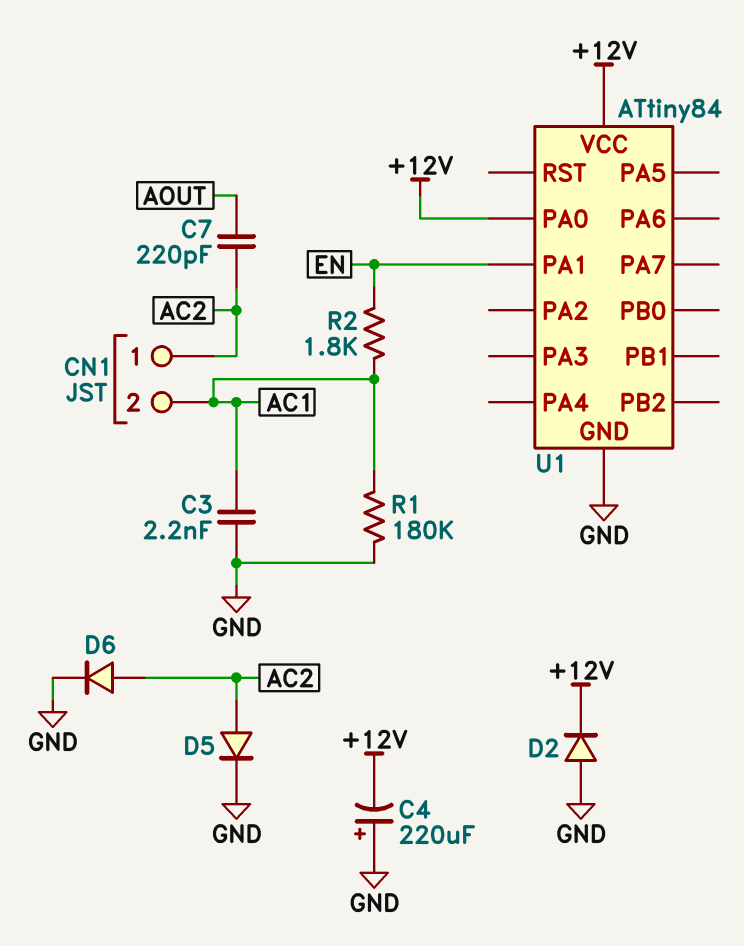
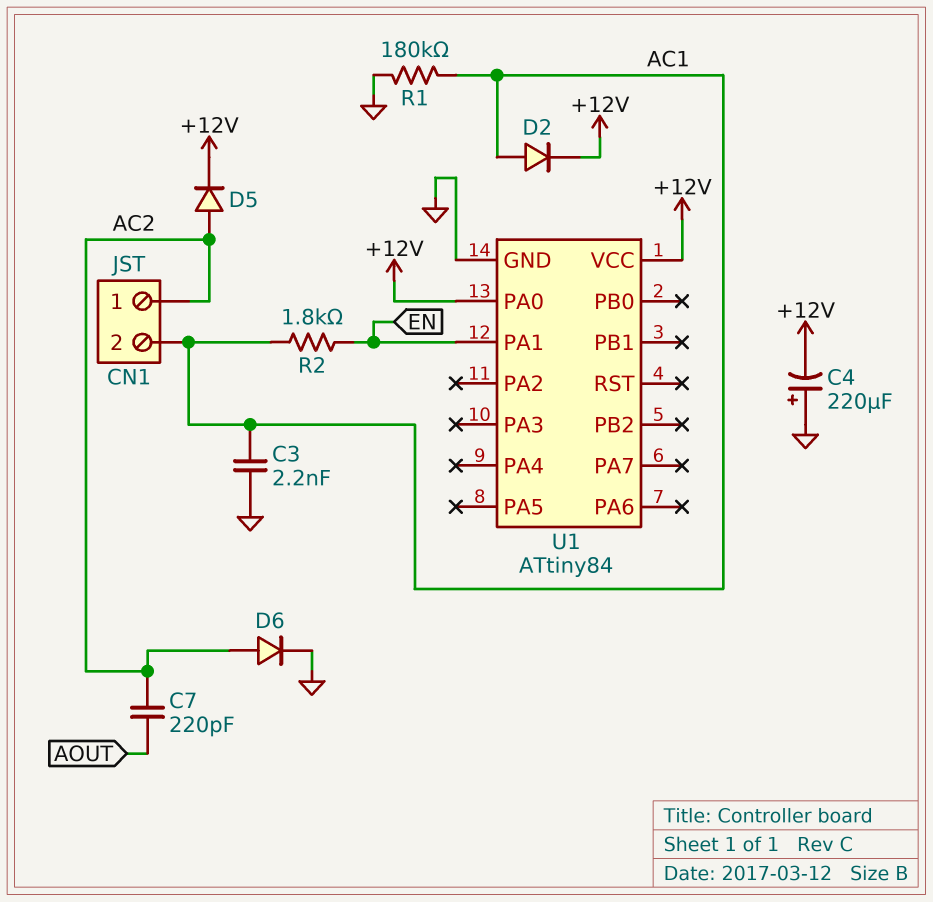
D2: diode (A GND, K +12V) -> diode (A AC1, K +12V)
D5: diode (A AC2, K GND) -> diode (A AC2, K +12V)

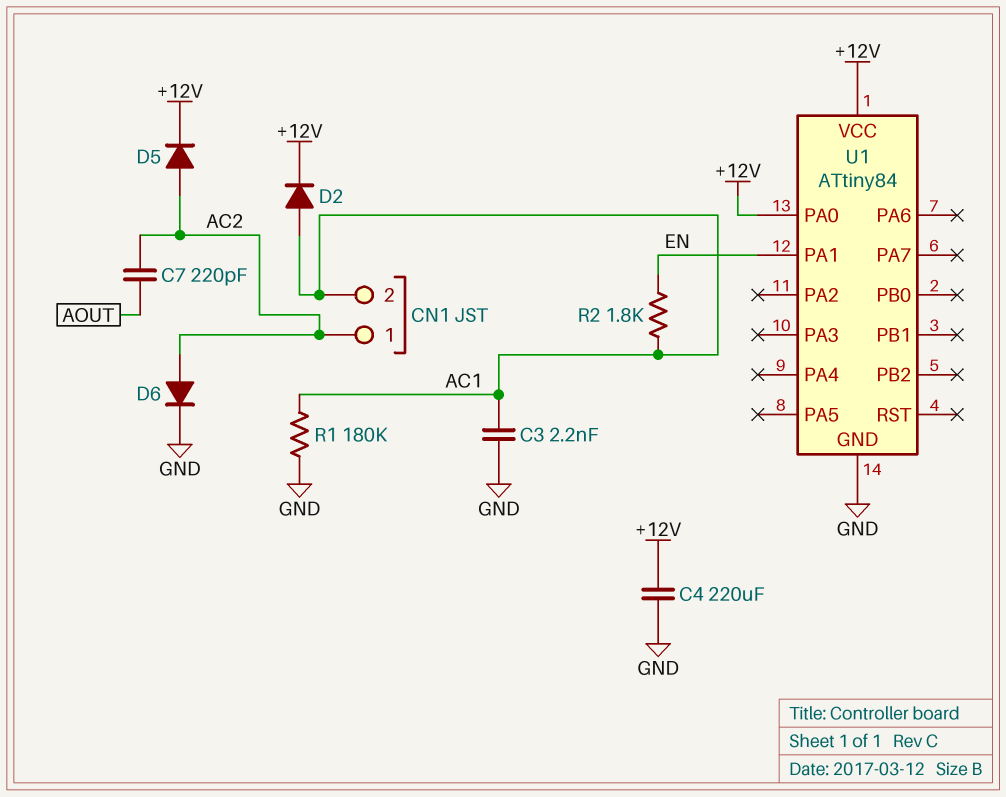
C4: 220uF (plus GND, minus +12V) -> 220uF (+12V, GND)

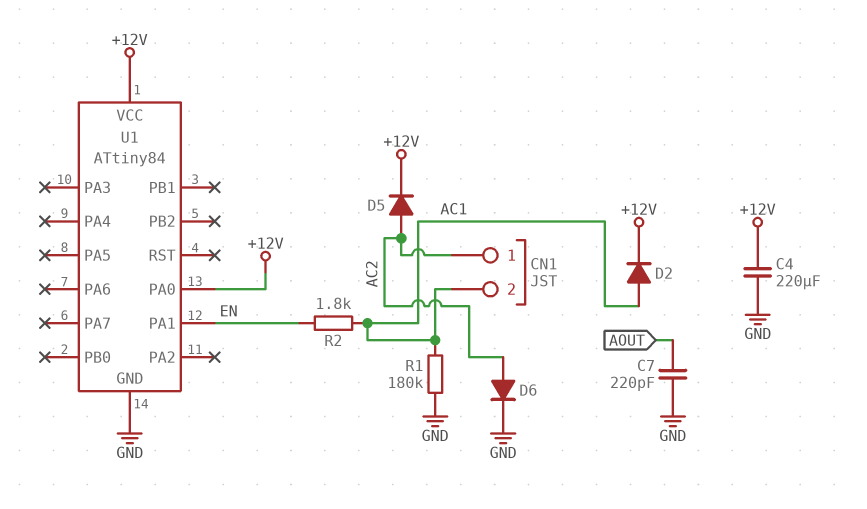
C3: 2.2nF (AC1, GND) -> none
C7: 220pF (AC2, AOUT) -> 220pF (AOUT, GND)

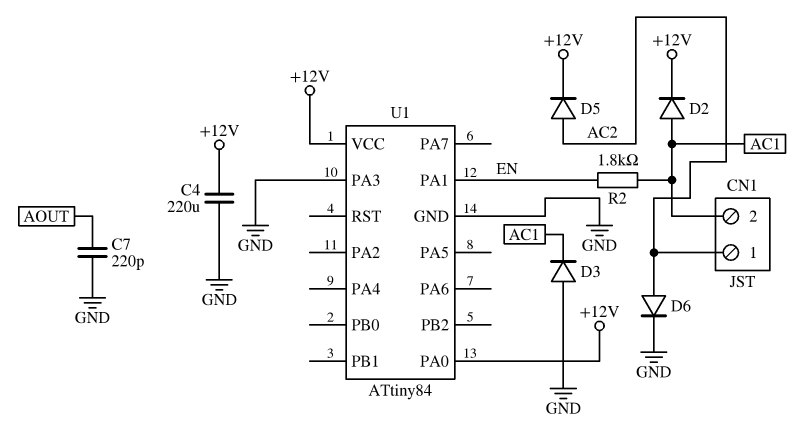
D3: none -> diode (A GND, K AC1)
R1: 180k (AC1, GND) -> none
U1 pin PA3: none -> GND

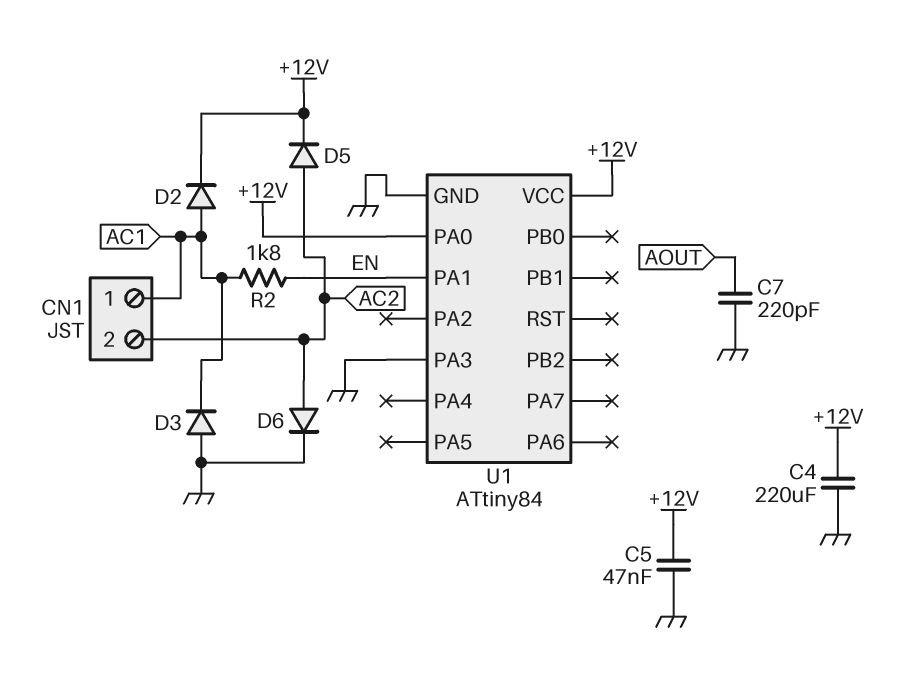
C5: none -> 47nF (+12V, GND)
CN1 pin 1: AC2 -> AC1
CN1 pin 2: AC1 -> AC2

